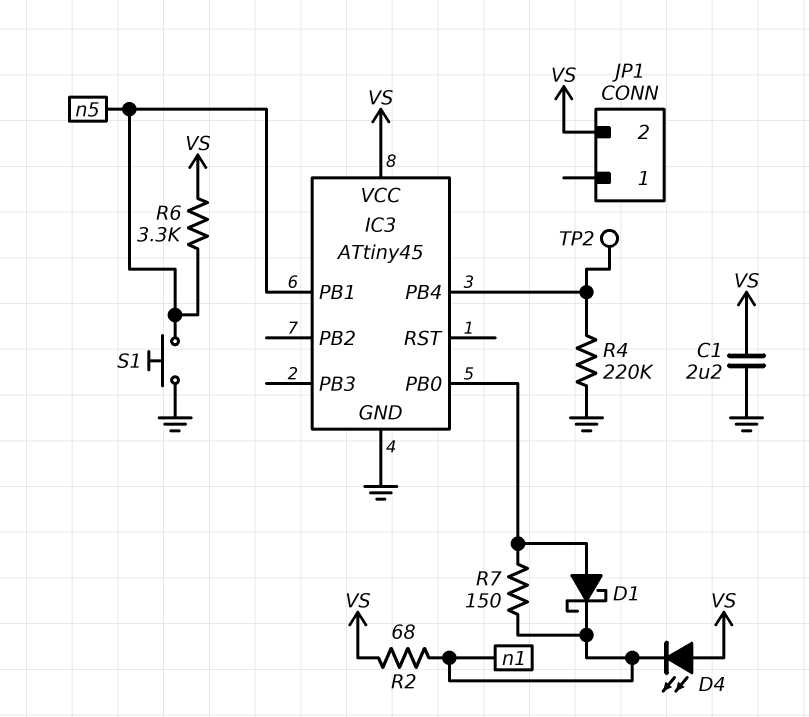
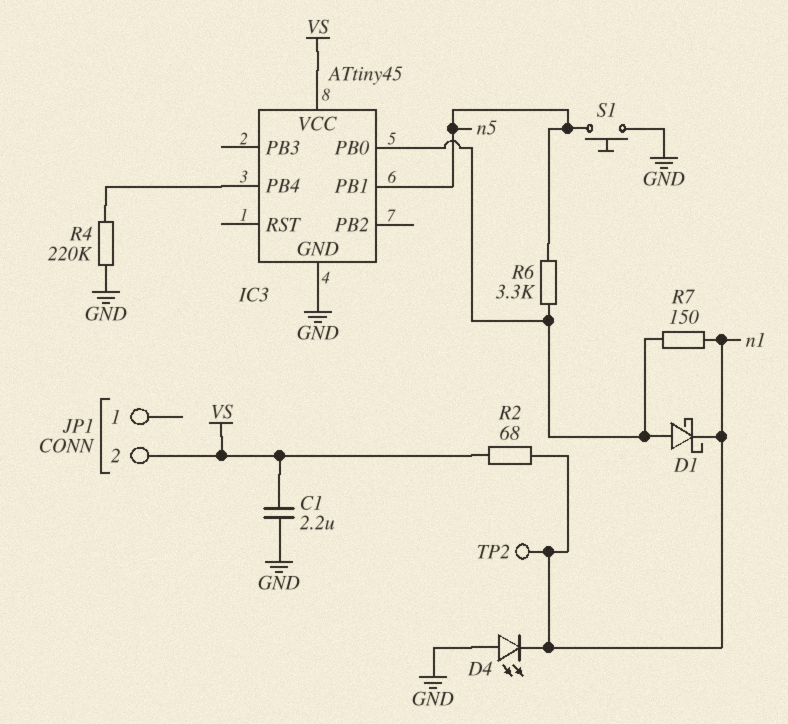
D4: LED (A VS, K n1) -> LED (A GND, K n1)
R6: 3.3k (VS, n5) -> 3.3k (IC3/PB0, n5)
TP2: test point (IC3/PB4) -> test point (n1)

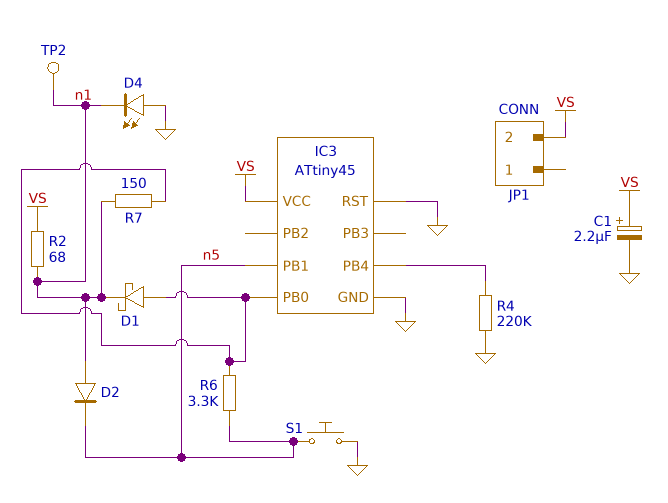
C1: 2.2uF (GND, VS) -> 2.2uF (plus VS, minus GND)
D2: none -> diode (A n1, K n5)
IC3 pin RST: none -> GND

